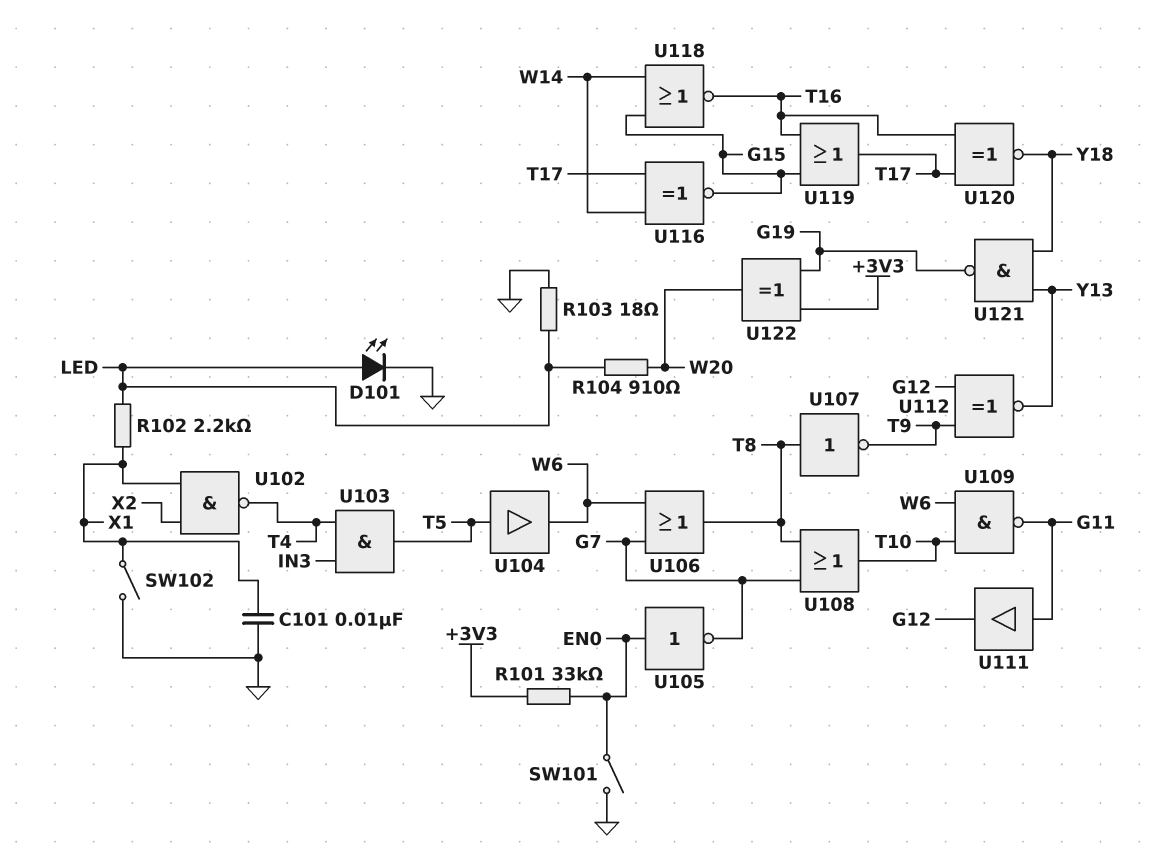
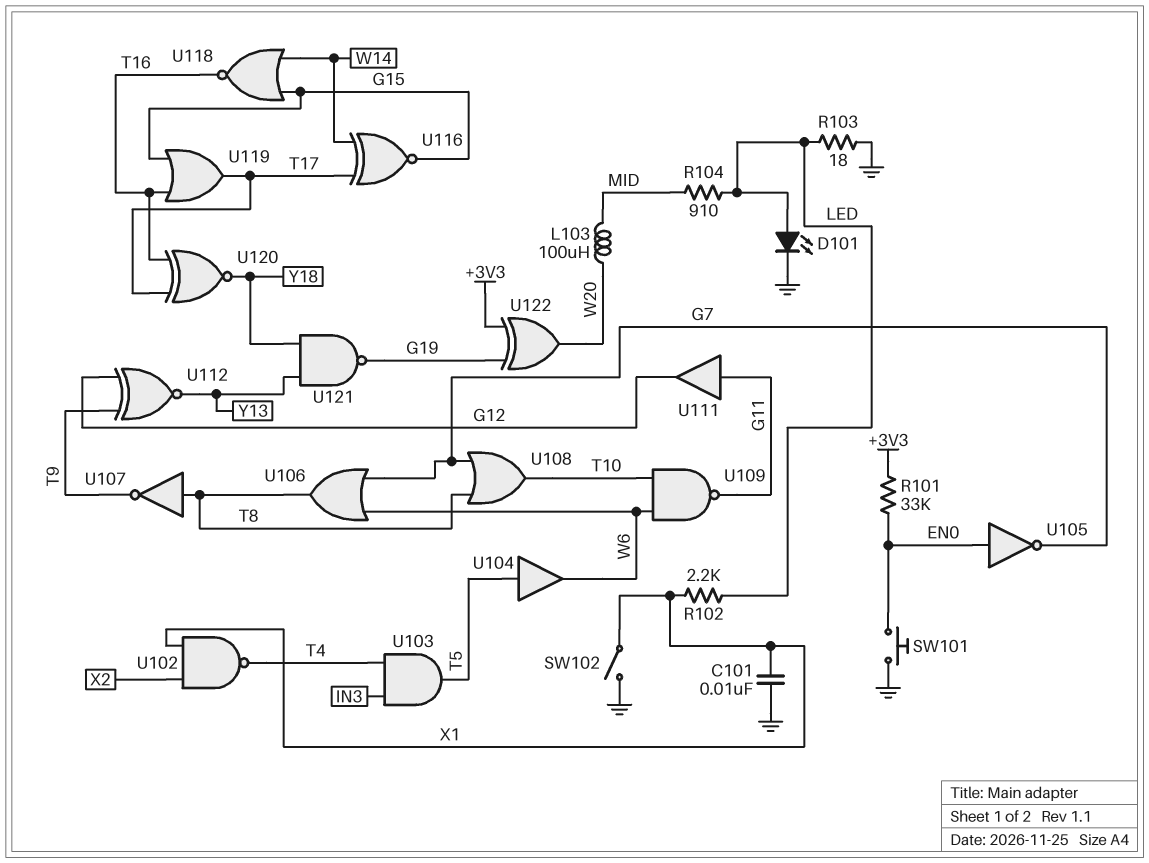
L103: none -> 100uH (MID, W20)
R104: 910 (LED, W20) -> 910 (LED, MID)
SW101: switch (EN0, GND) -> button (EN0, GND)

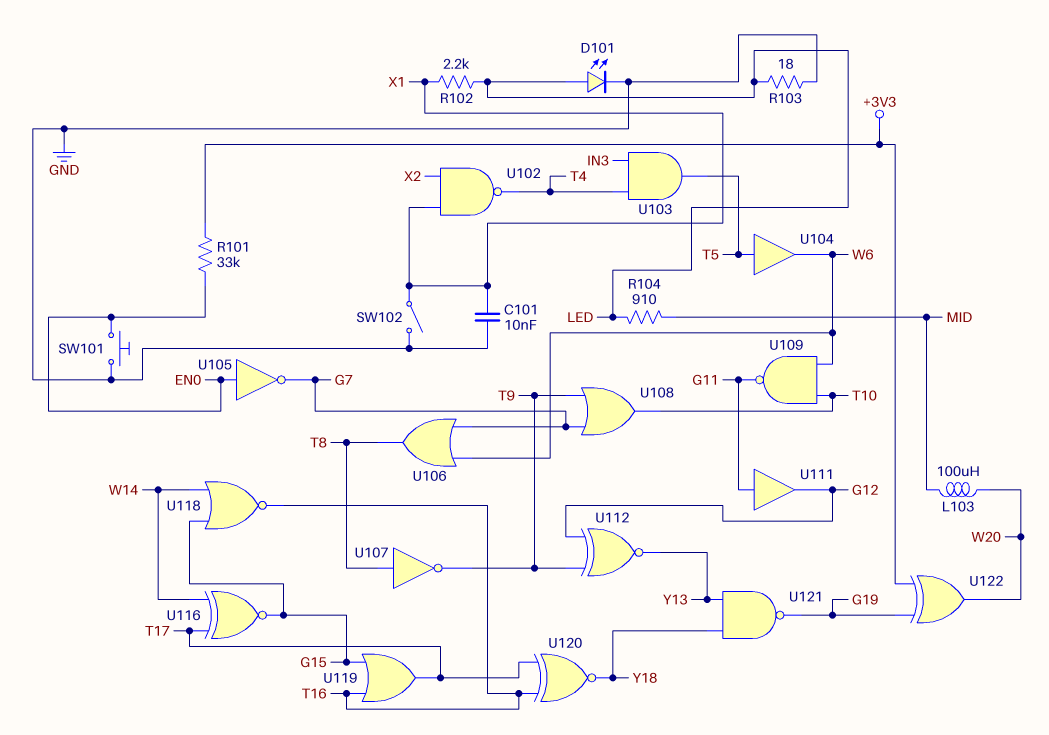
U108: OR (in G7, in T8, out T10) -> OR (in G7, in T9, out T10)

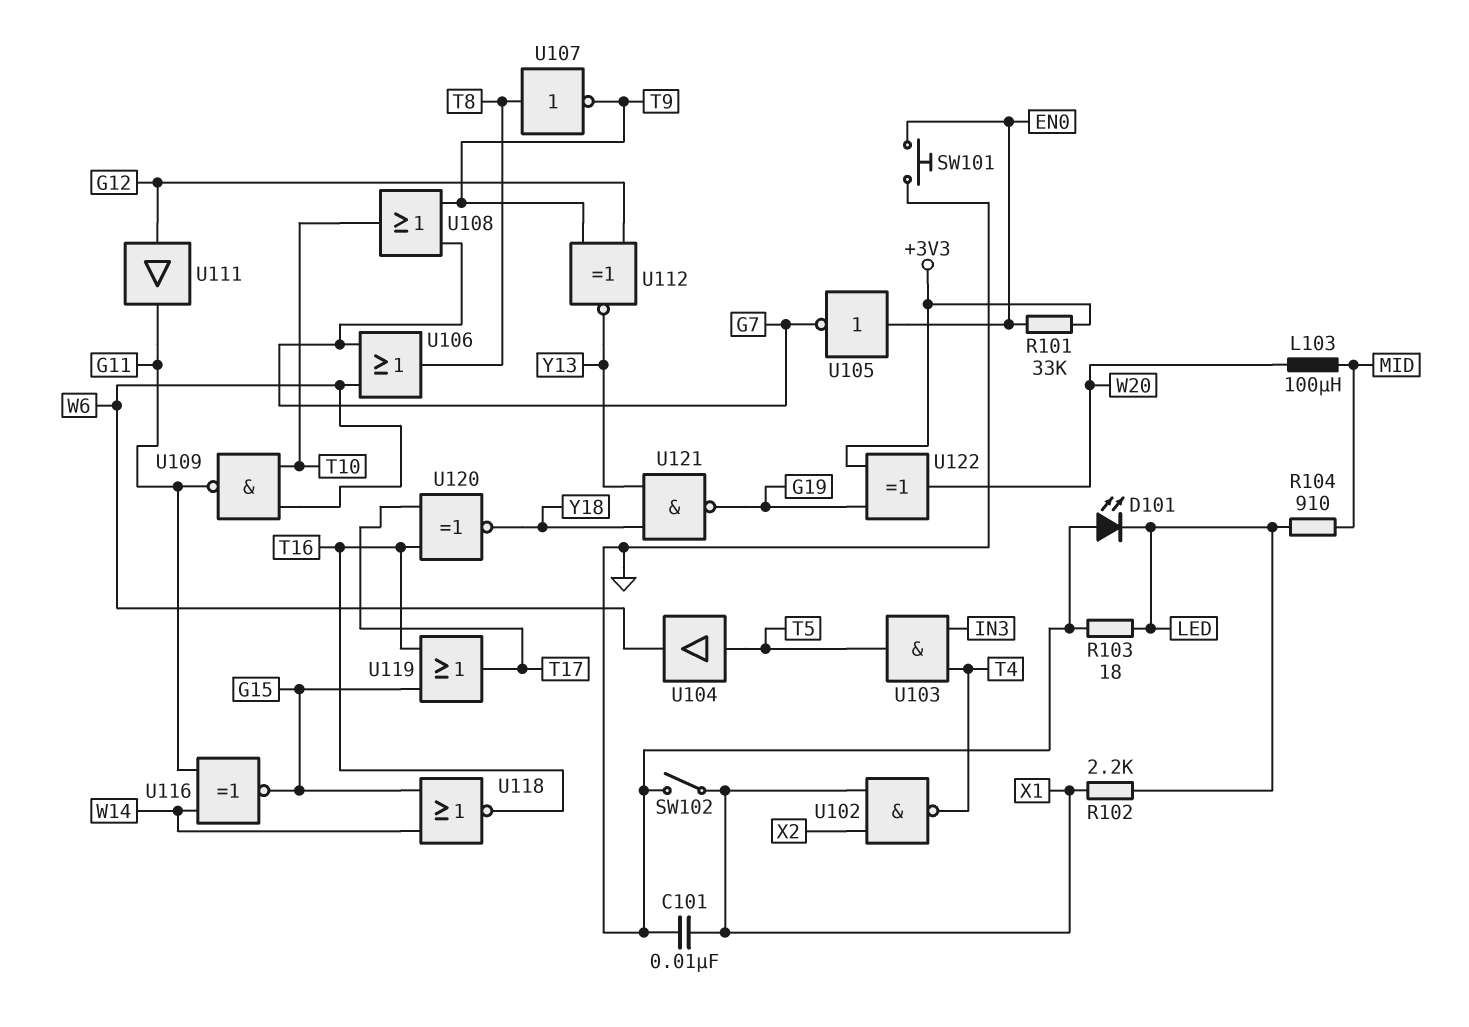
D101: LED (A LED, K GND) -> LED (A GND, K LED)
U111: buffer (in G11, out G12) -> buffer (in G12, out G11)
U116: XNOR (in T17, in W14, out G15) -> XNOR (in G11, in W14, out G15)

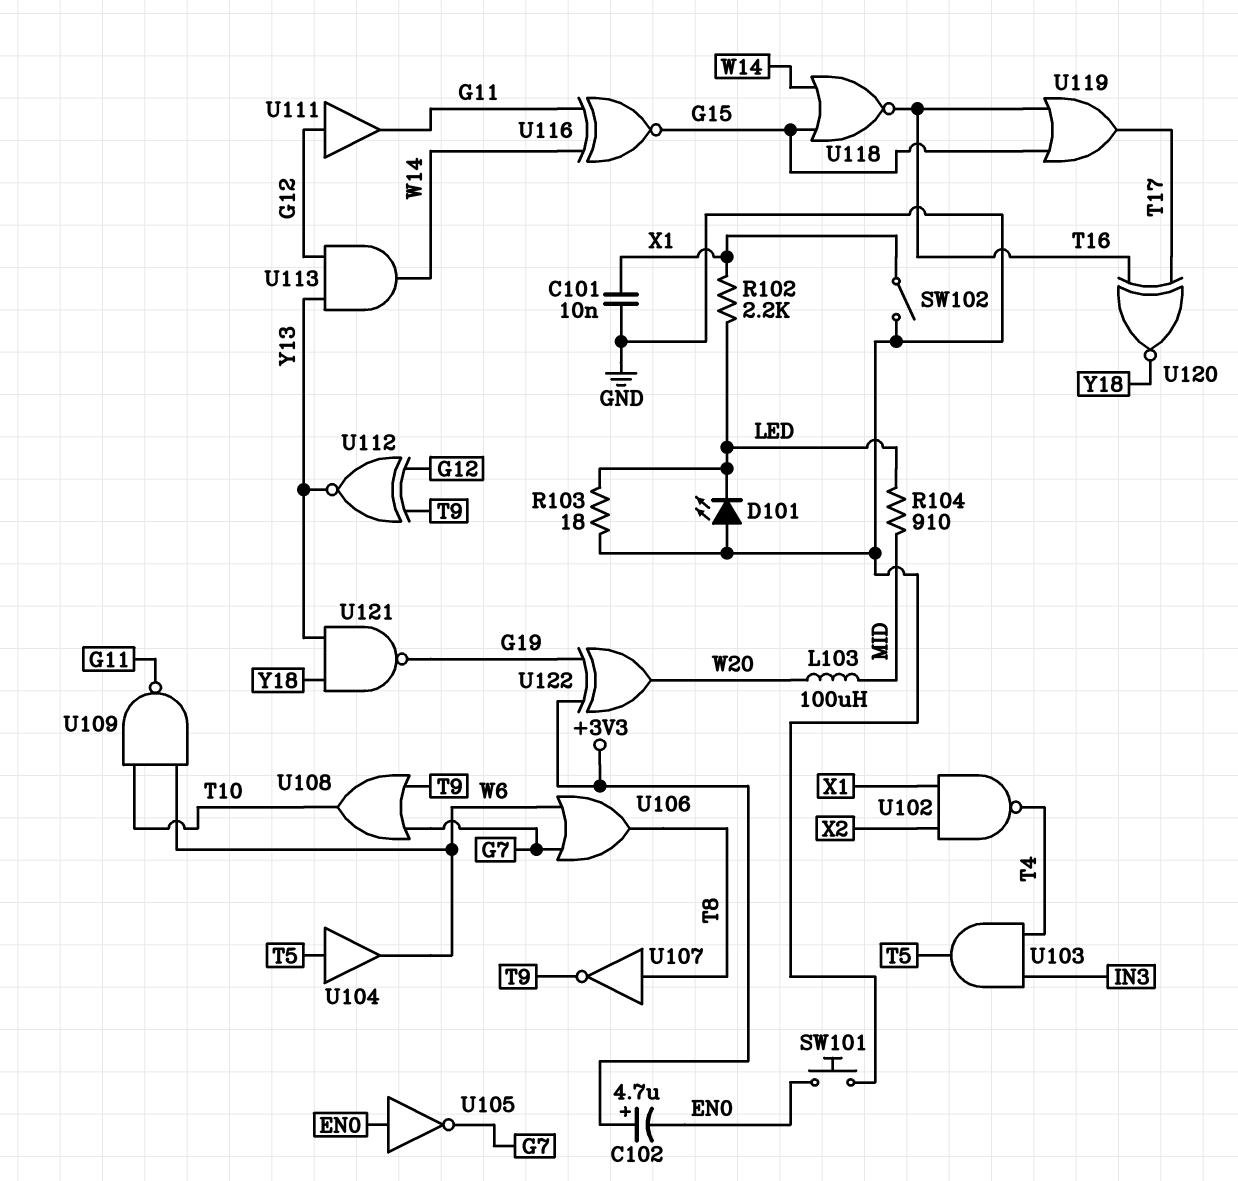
C102: none -> 4.7uF (plus +3V3, minus EN0)
R101: 33k (+3V3, EN0) -> none
U113: none -> AND (in G12, in Y13, out W14)

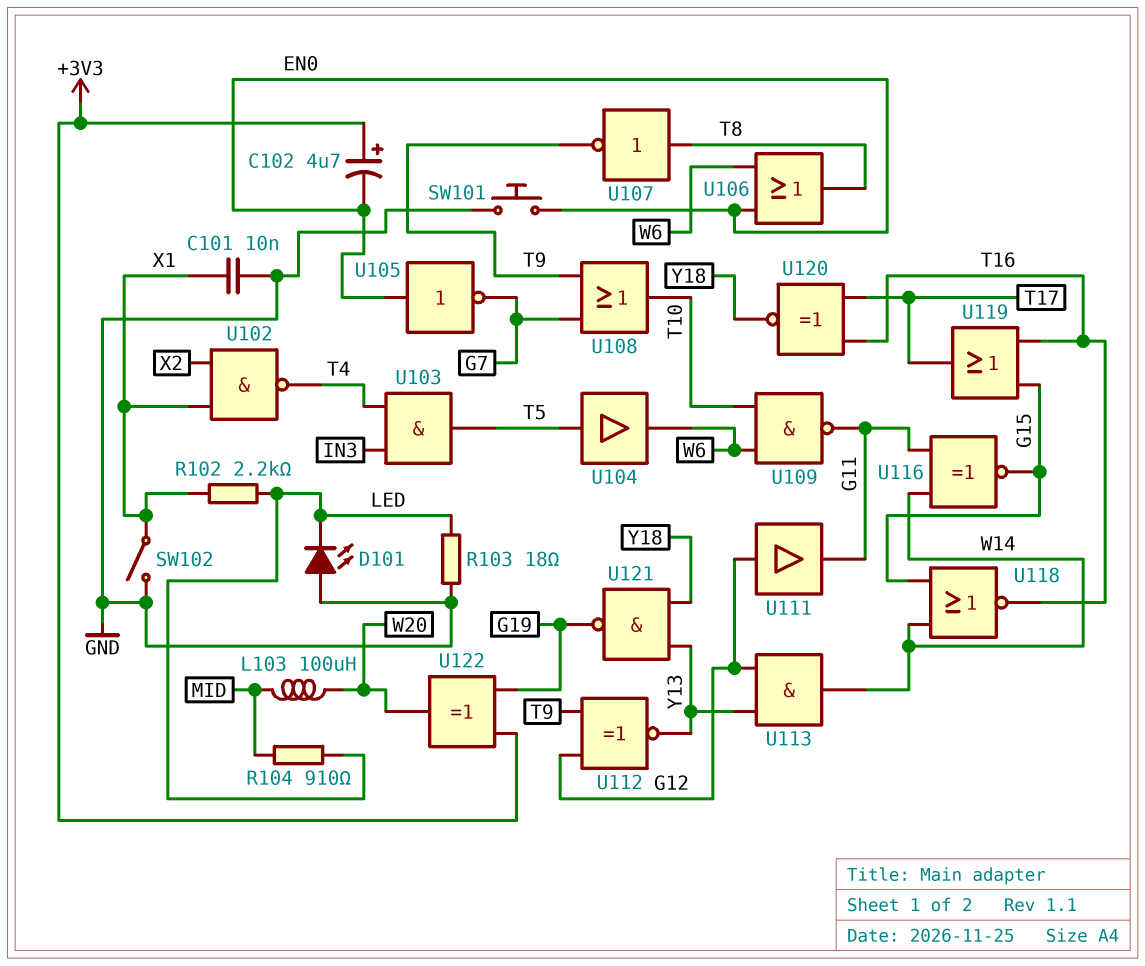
U106: OR (in G7, in W6, out T8) -> OR (in EN0, in W6, out T8)

